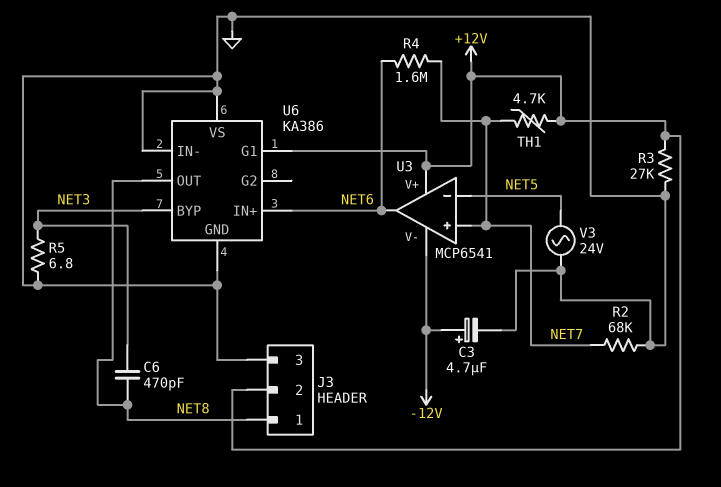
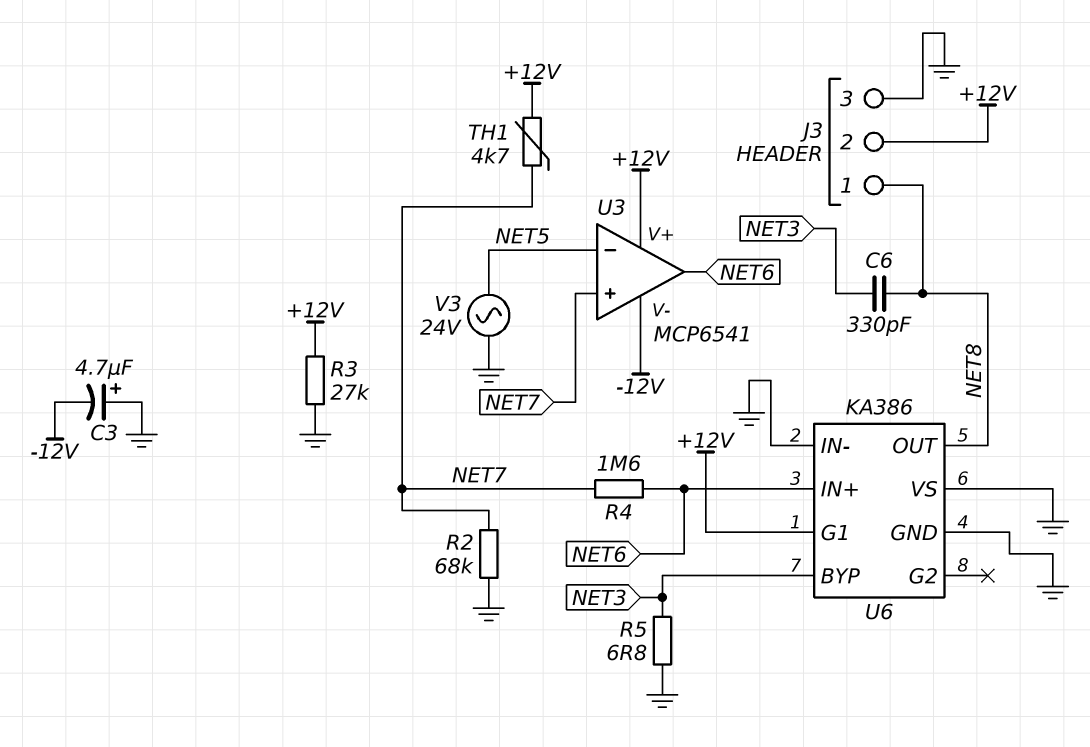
C3: 4.7uF (plus -12V, minus GND) -> 4.7uF (plus GND, minus -12V)
C6: 470pF (NET3, NET8) -> 330pF (NET3, NET8)

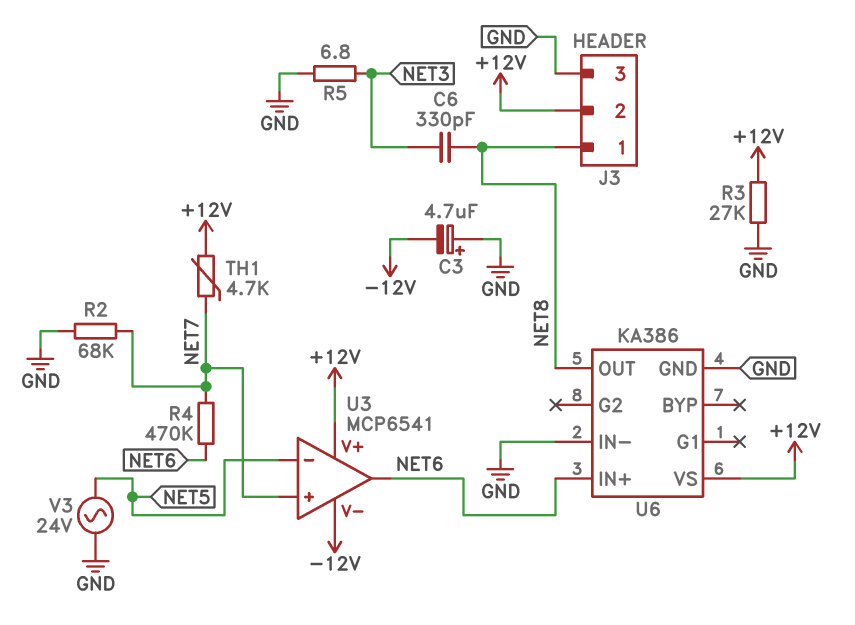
R4: 1.6M (NET6, NET7) -> 470k (NET6, NET7)
U6 pin BYP: NET3 -> none
U6 pin G1: +12V -> none
U6 pin VS: GND -> +12V

